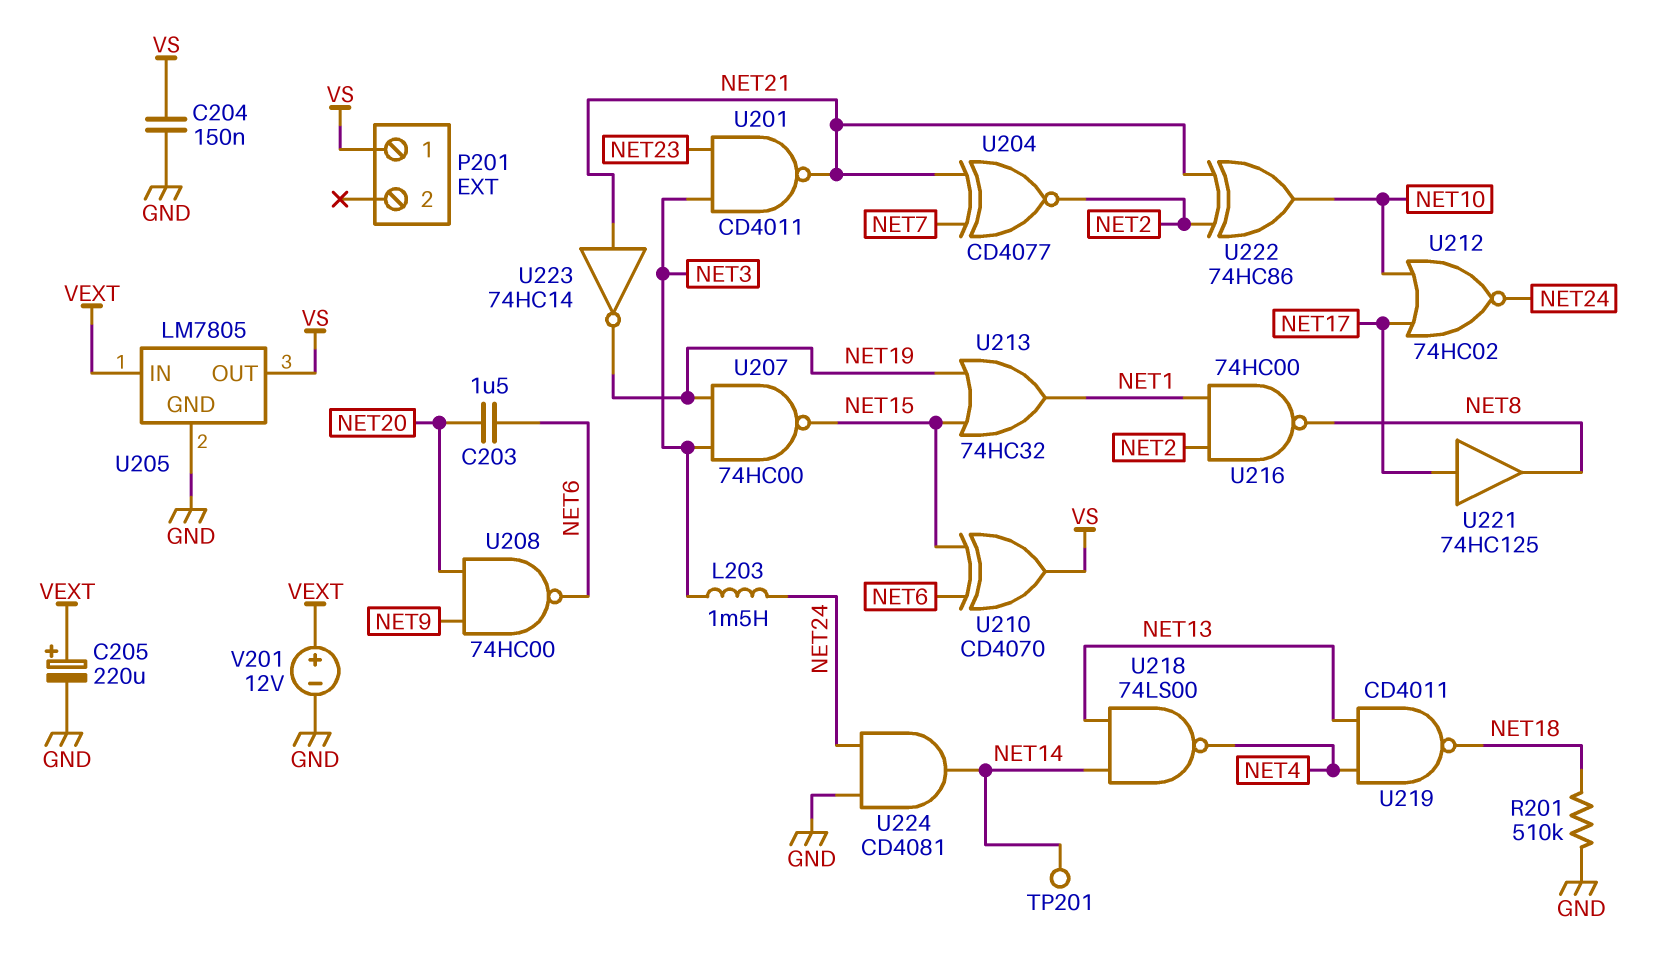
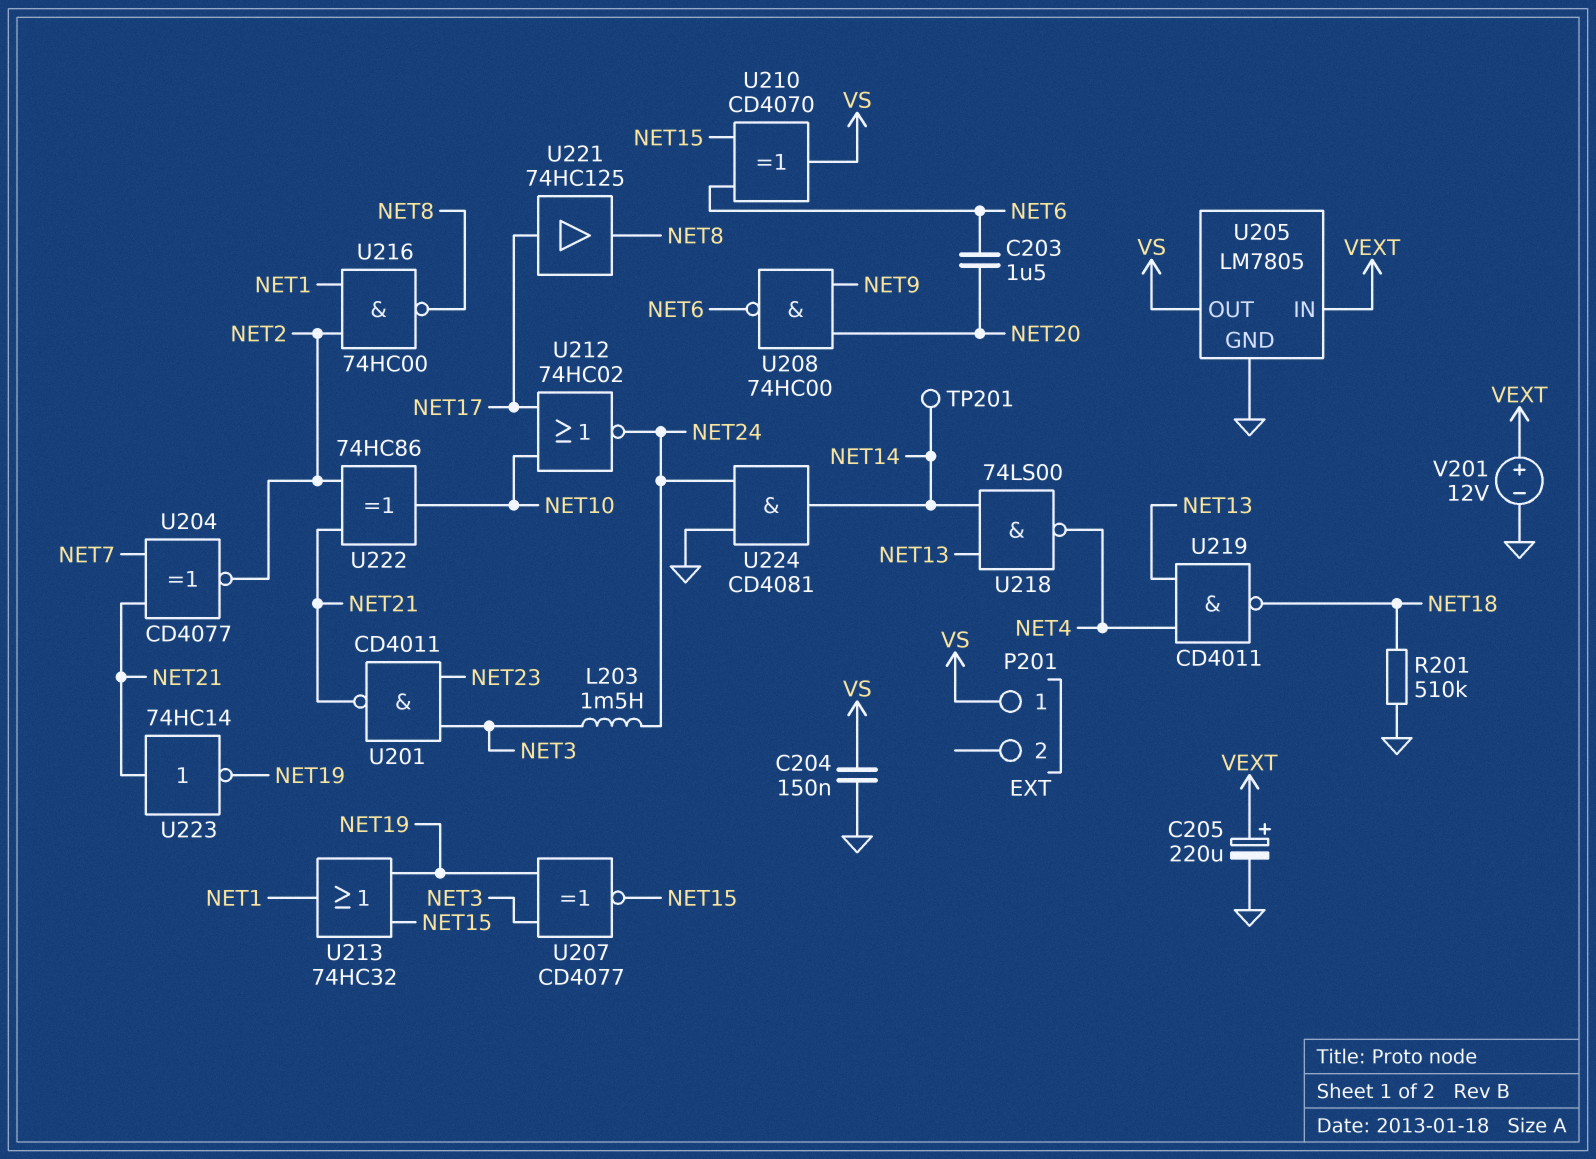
U207: NAND 74HC00 (in NET3, in NET19, out NET15) -> XNOR CD4077 (in NET3, in NET19, out NET15)

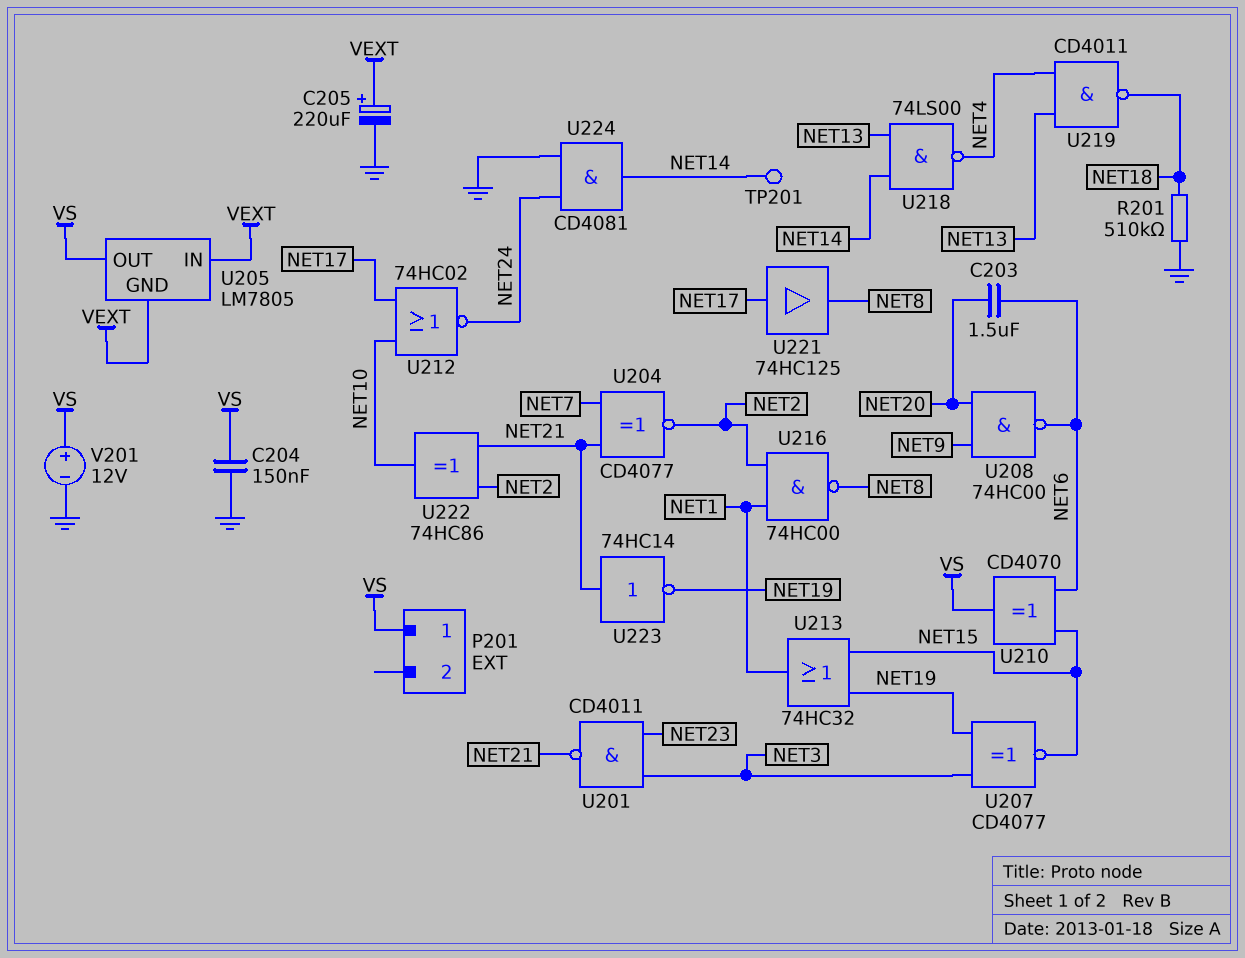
L203: 1.5mH (NET3, NET24) -> none
U205 pin GND: GND -> VEXT
V201: 12V (plus VEXT, minus GND) -> 12V (plus VS, minus GND)

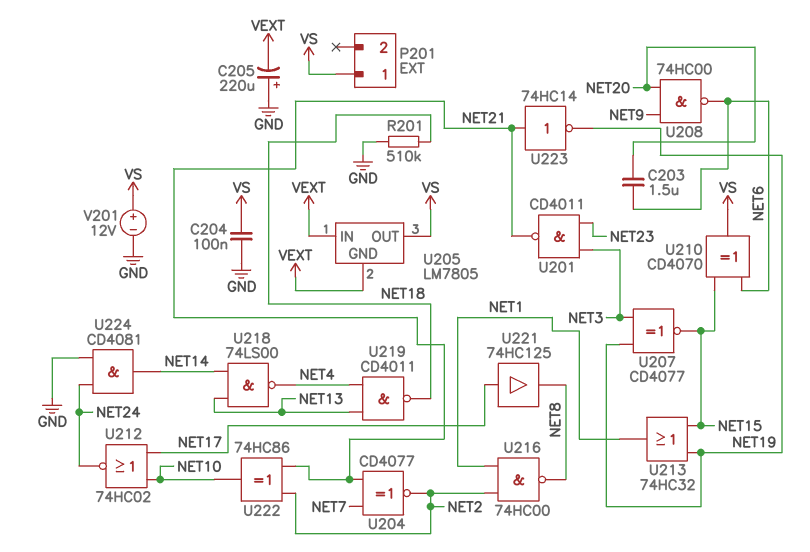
C204: 150nF (GND, VS) -> 100nF (GND, VS)
C205: 220uF (plus VEXT, minus GND) -> 220uF (plus GND, minus VEXT)
TP201: test point (NET14) -> none

